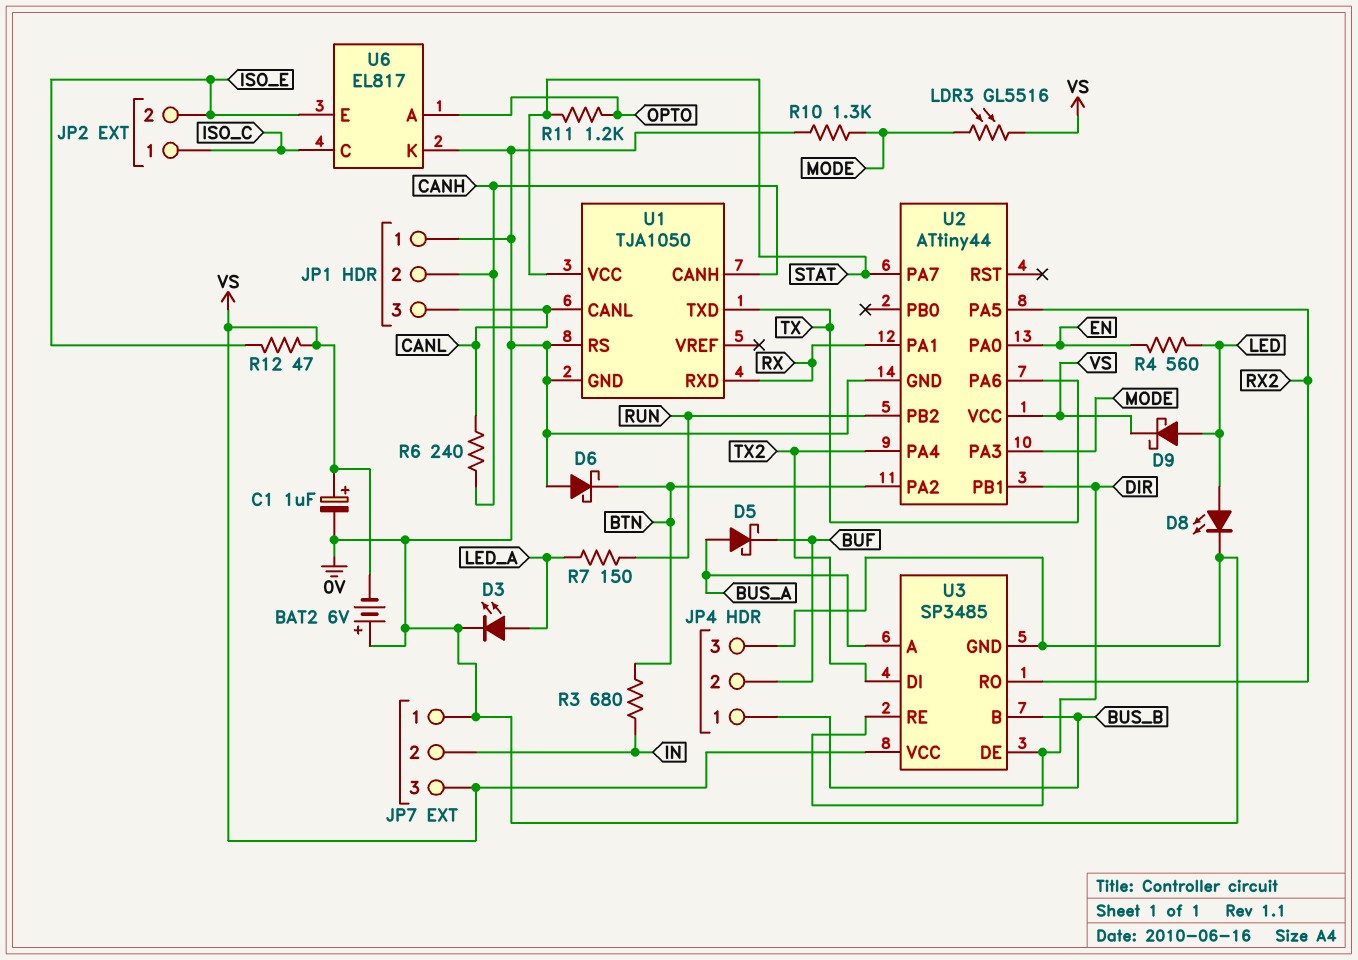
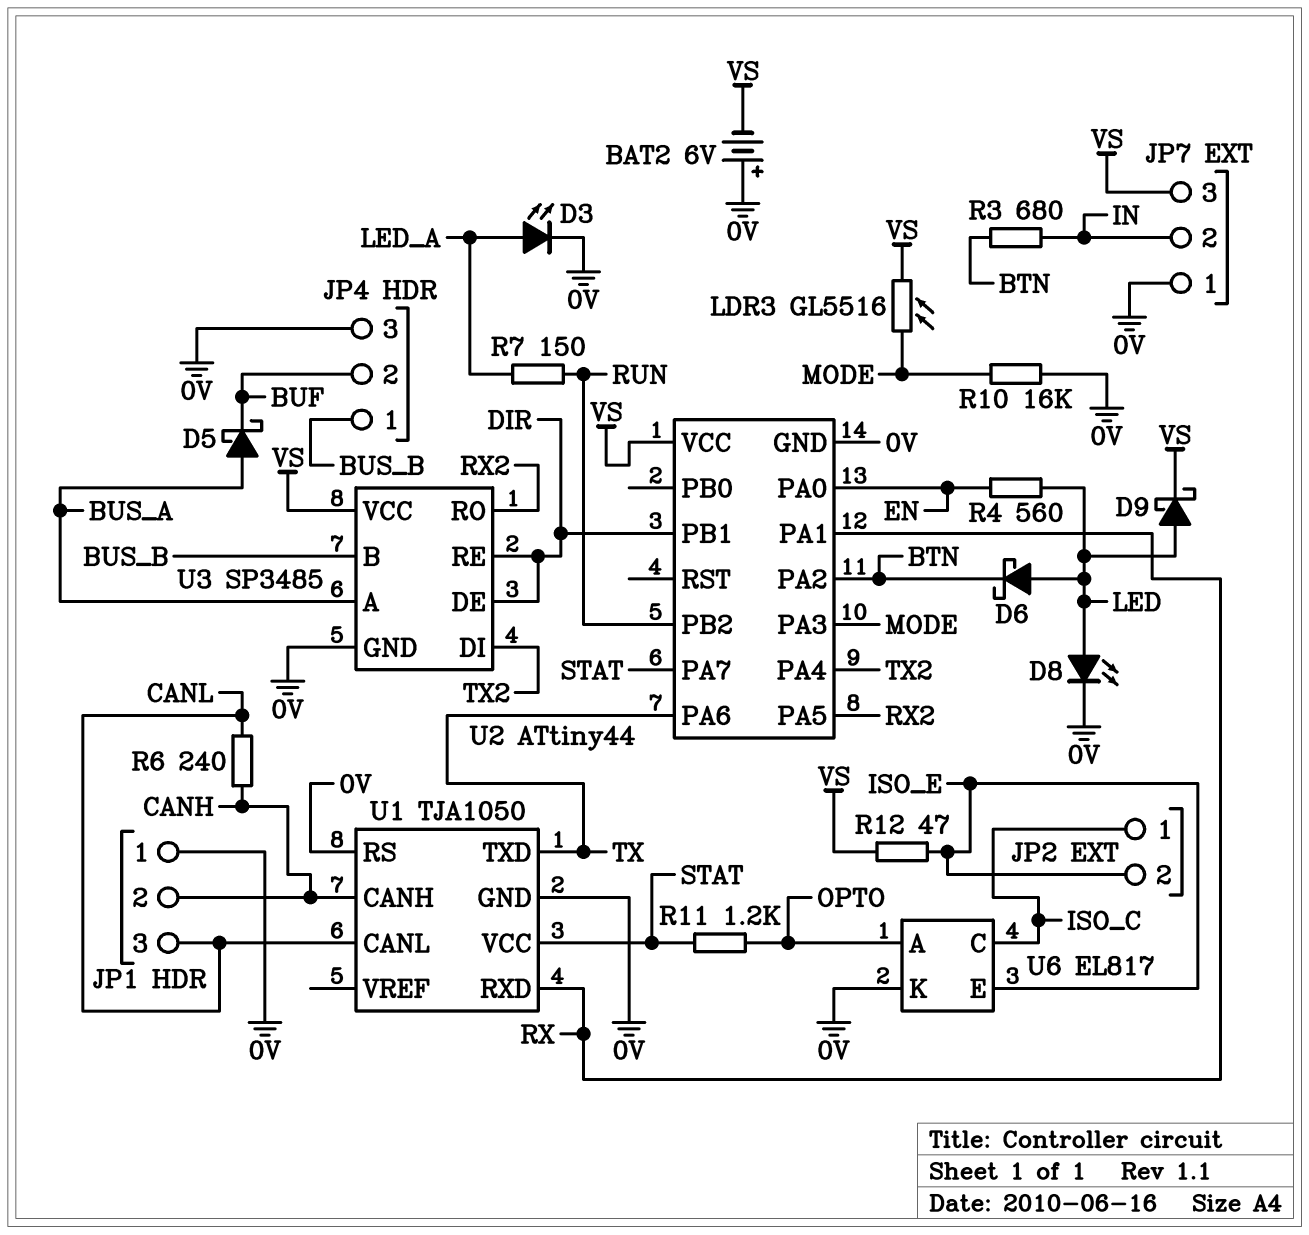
C1: 1uF (plus VS, minus 0V) -> none
D6: schottky (A 0V, K BTN) -> schottky (A LED, K BTN)
R10: 1.3k (0V, MODE) -> 16k (0V, MODE)

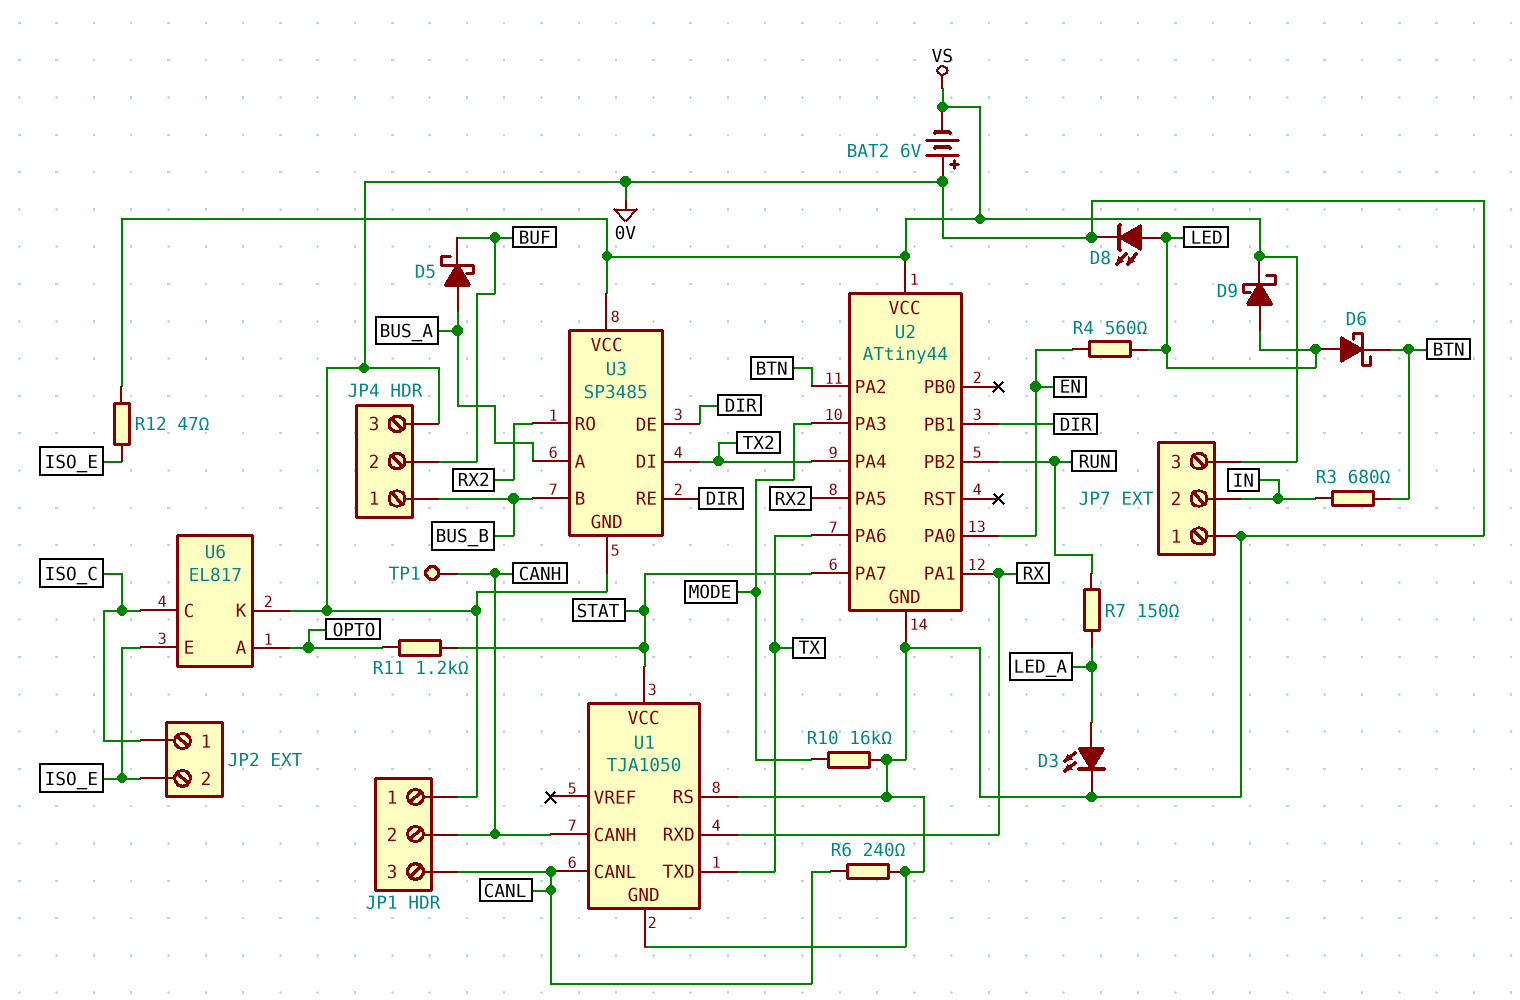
LDR3: GL5516 (MODE, VS) -> none
R6: 240 (CANH, CANL) -> 240 (0V, CANL)
TP1: none -> test point (CANH)

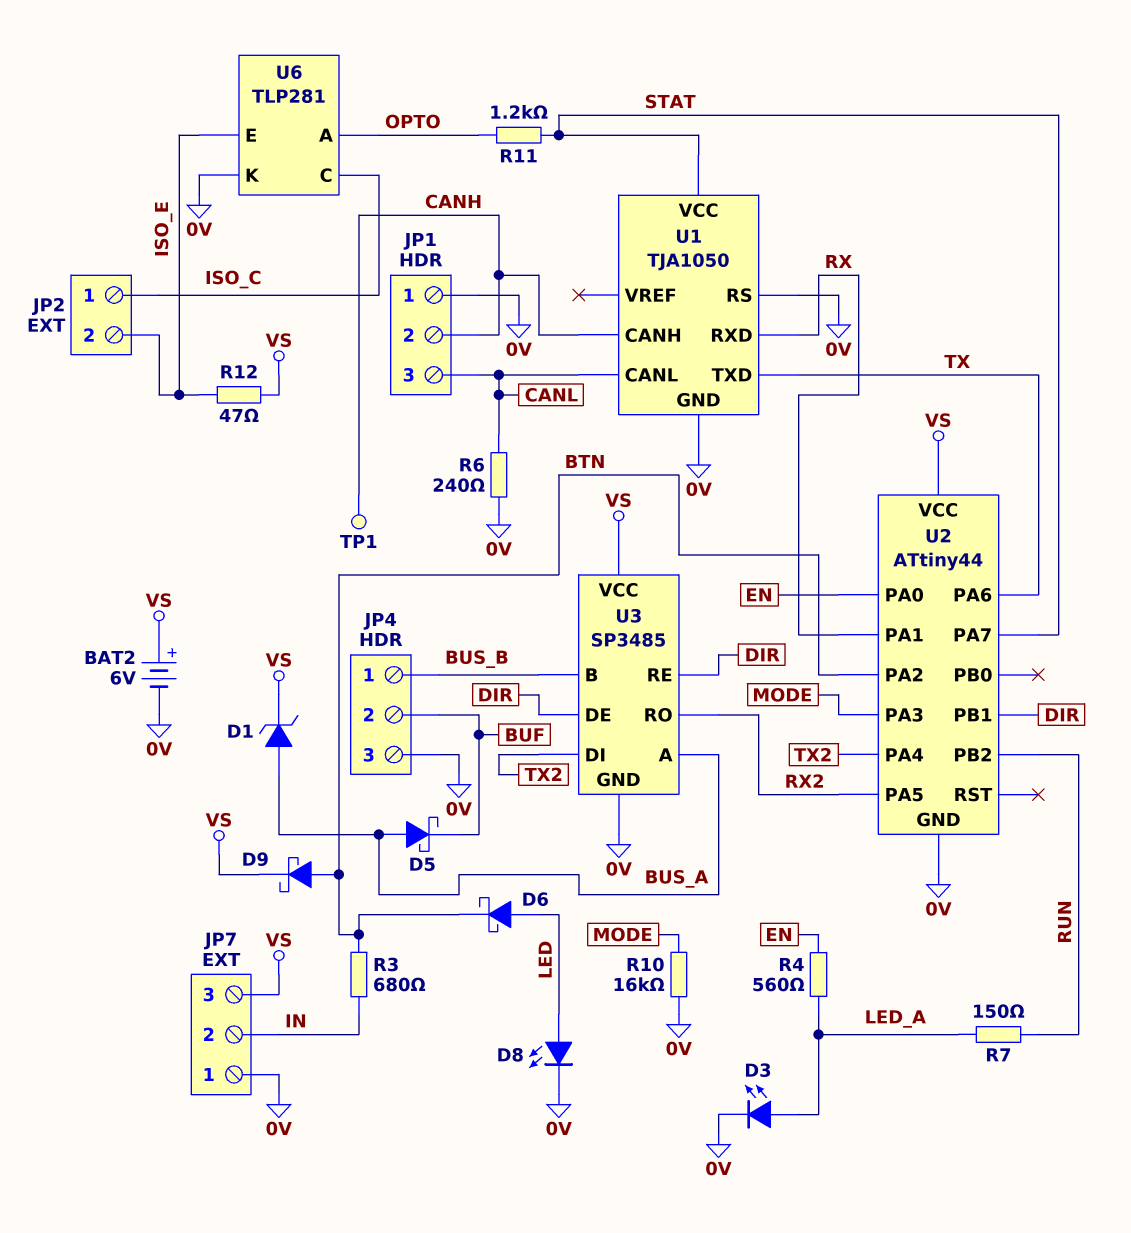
BAT2: 6V (plus 0V, minus VS) -> 6V (plus VS, minus 0V)
D1: none -> zener (A BUS_A, K VS)
D9: schottky (A LED, K VS) -> schottky (A BTN, K VS)
R4: 560 (EN, LED) -> 560 (EN, LED_A)
U6: EL817 -> TLP281

